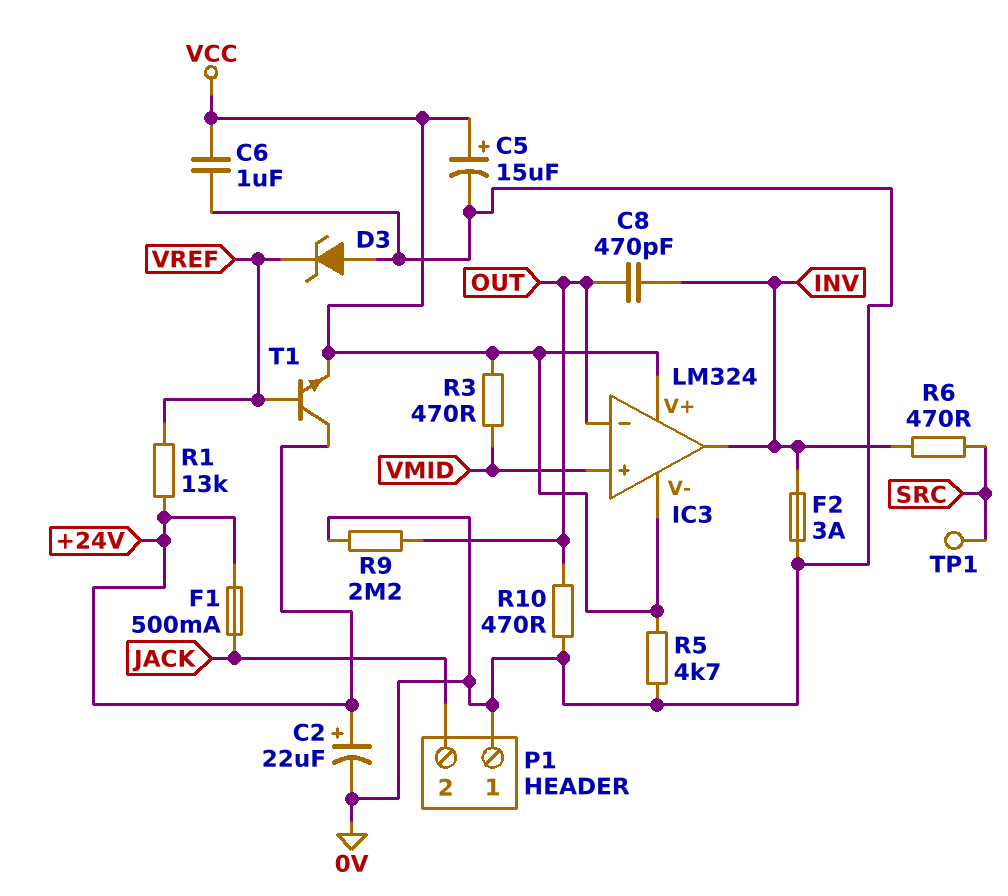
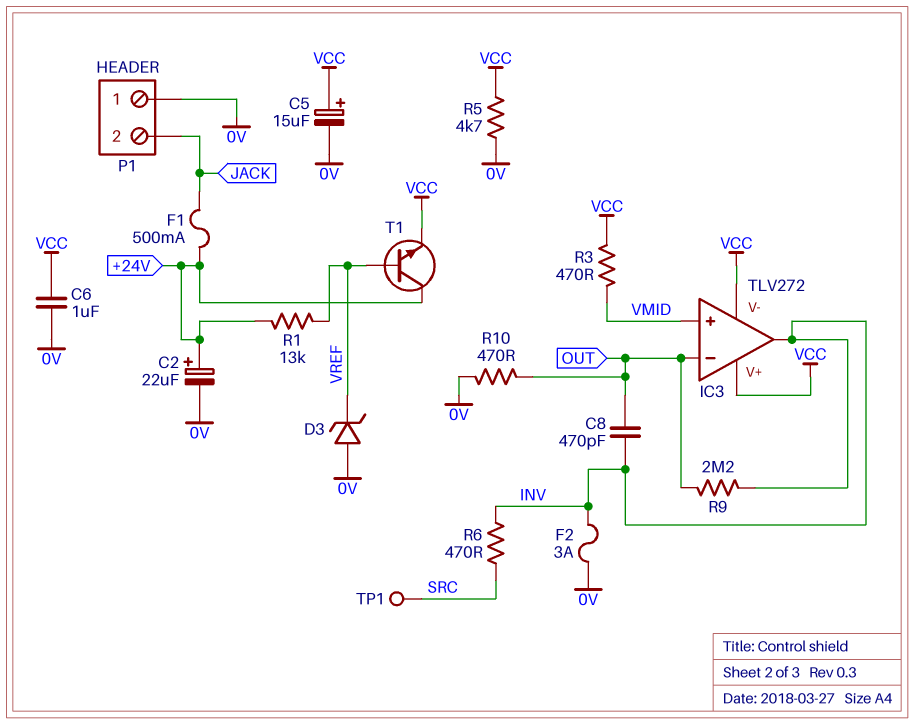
IC3: LM324 -> TLV272
R9: 2.2M (0V, OUT) -> 2.2M (INV, OUT)

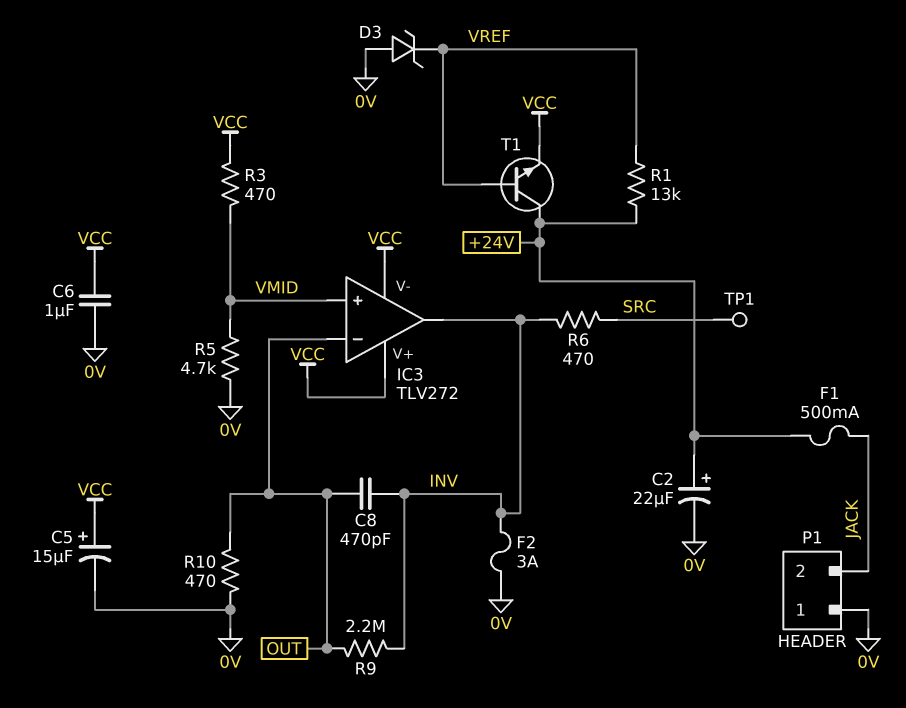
R5: 4.7k (0V, VCC) -> 4.7k (0V, VMID)

